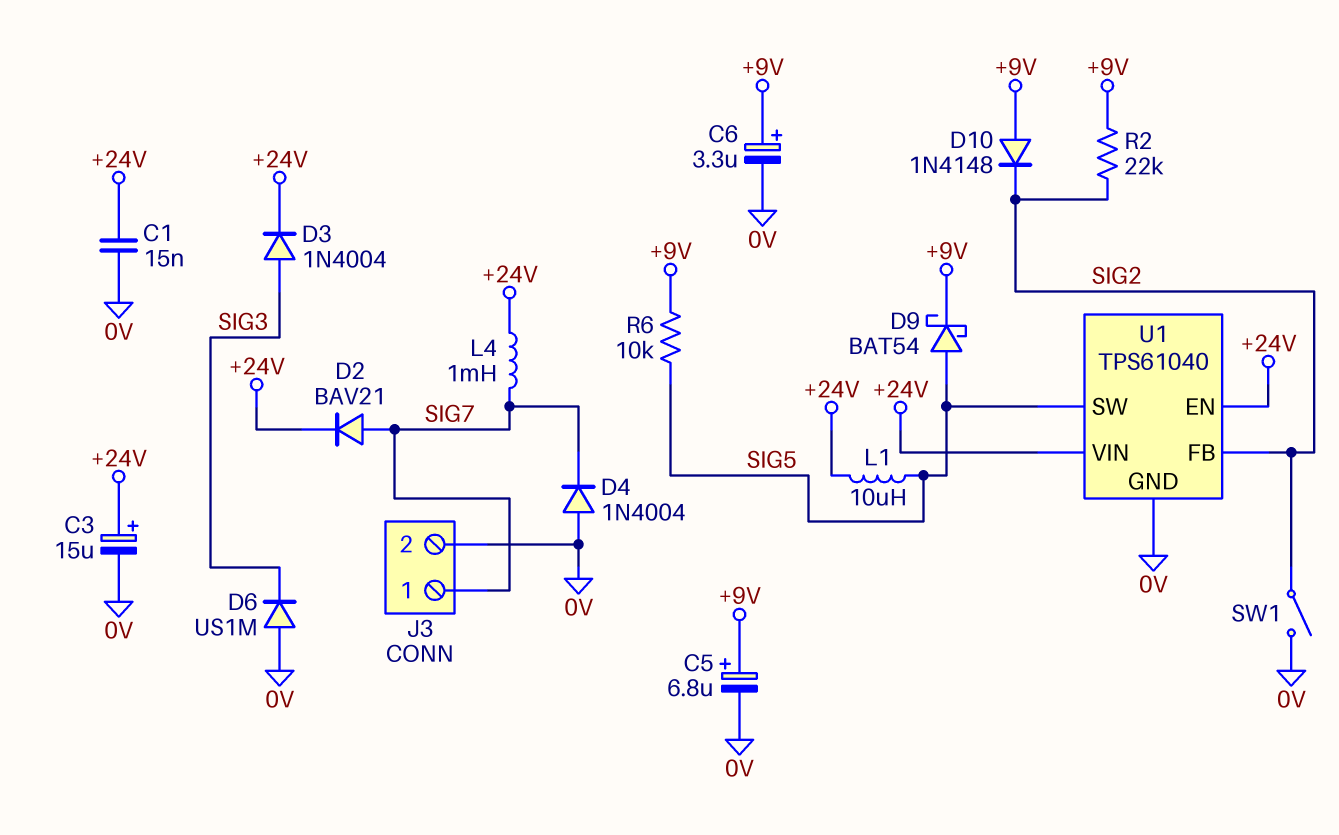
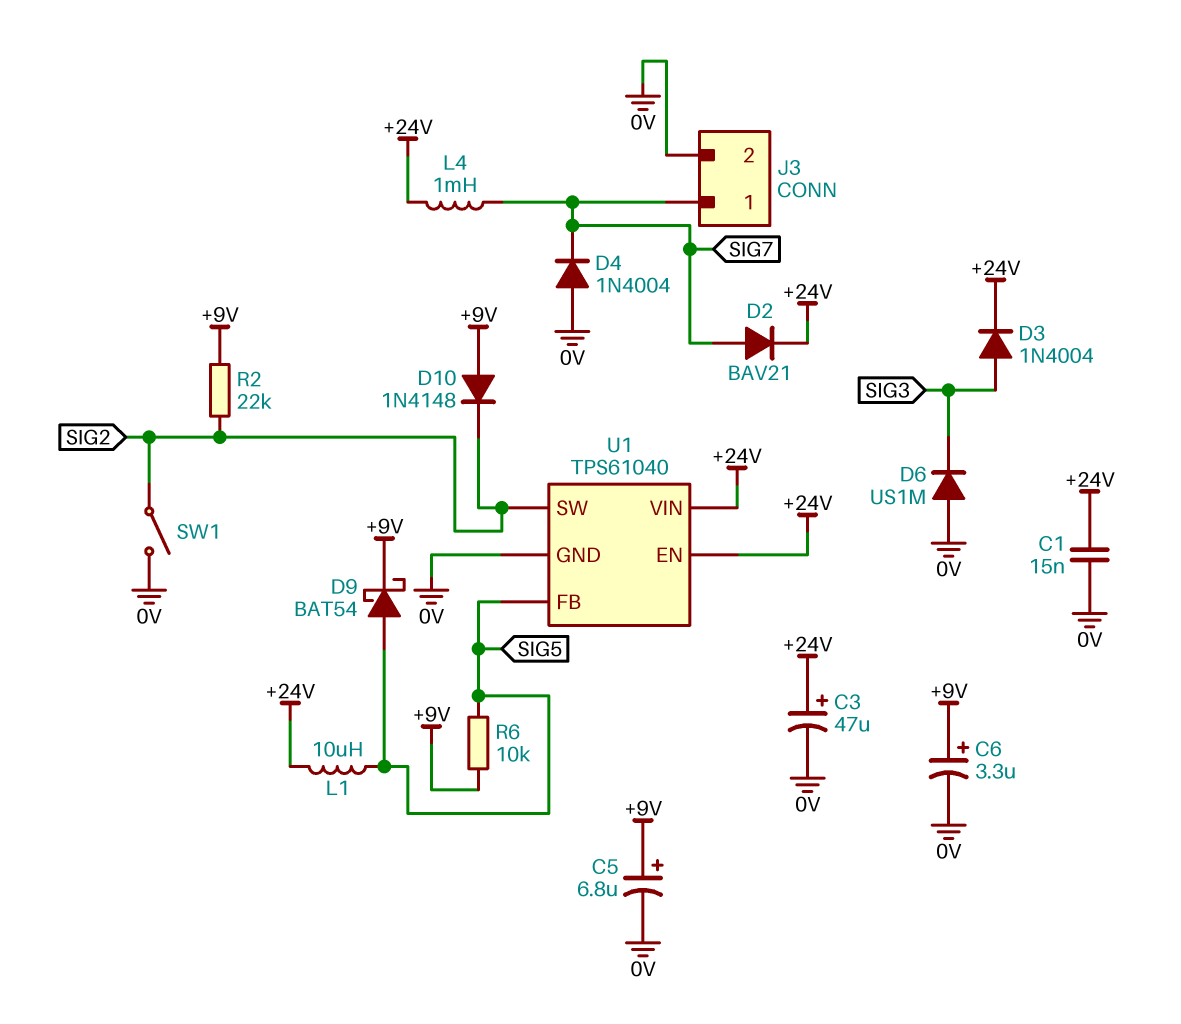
C3: 15uF (plus +24V, minus 0V) -> 47uF (plus +24V, minus 0V)
U1 pin FB: SIG2 -> SIG5
U1 pin SW: SIG5 -> SIG2

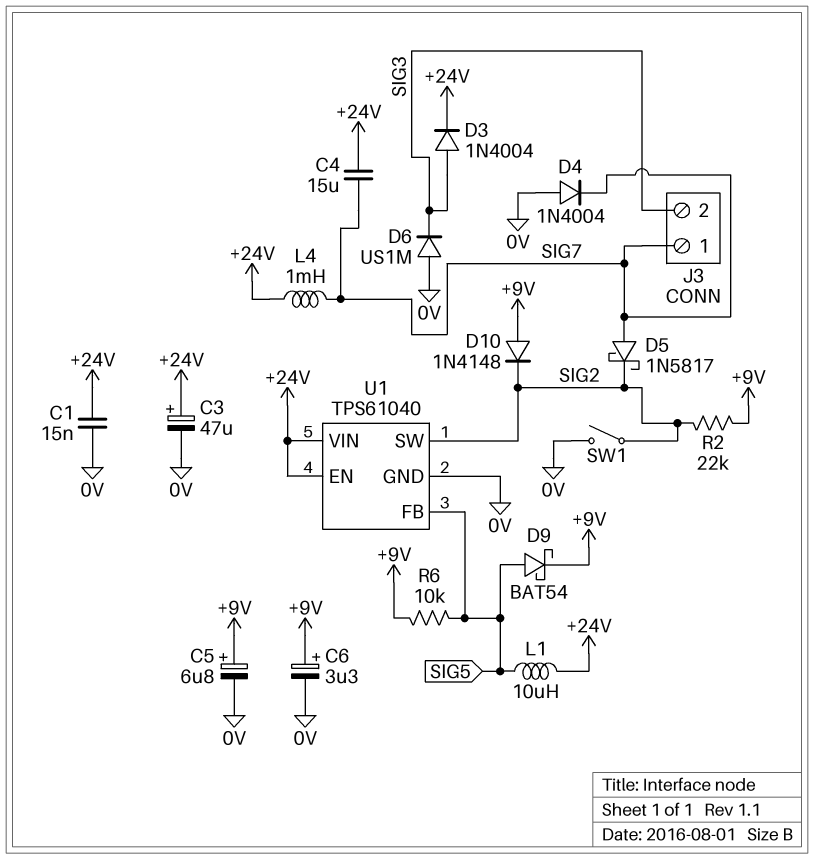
C4: none -> 15uF (+24V, SIG7)
D2: diode BAV21 (A SIG7, K +24V) -> none
D5: none -> schottky 1N5817 (A SIG7, K SIG2)
J3 pin 2: 0V -> SIG3

